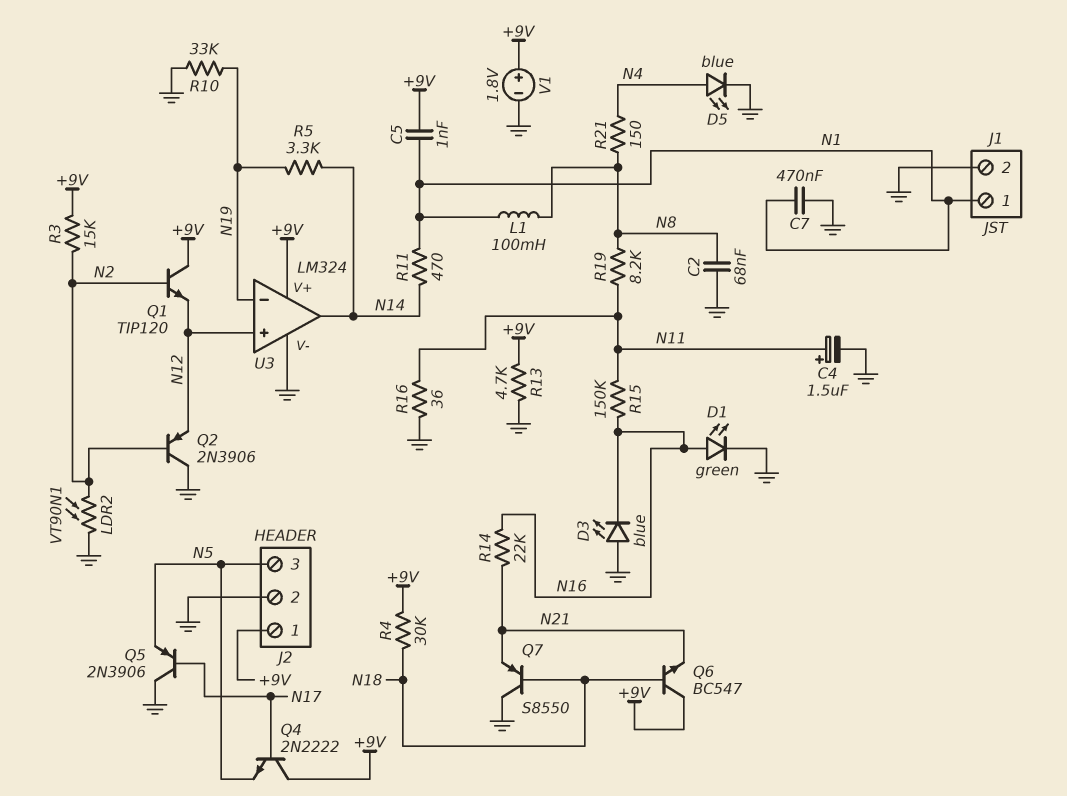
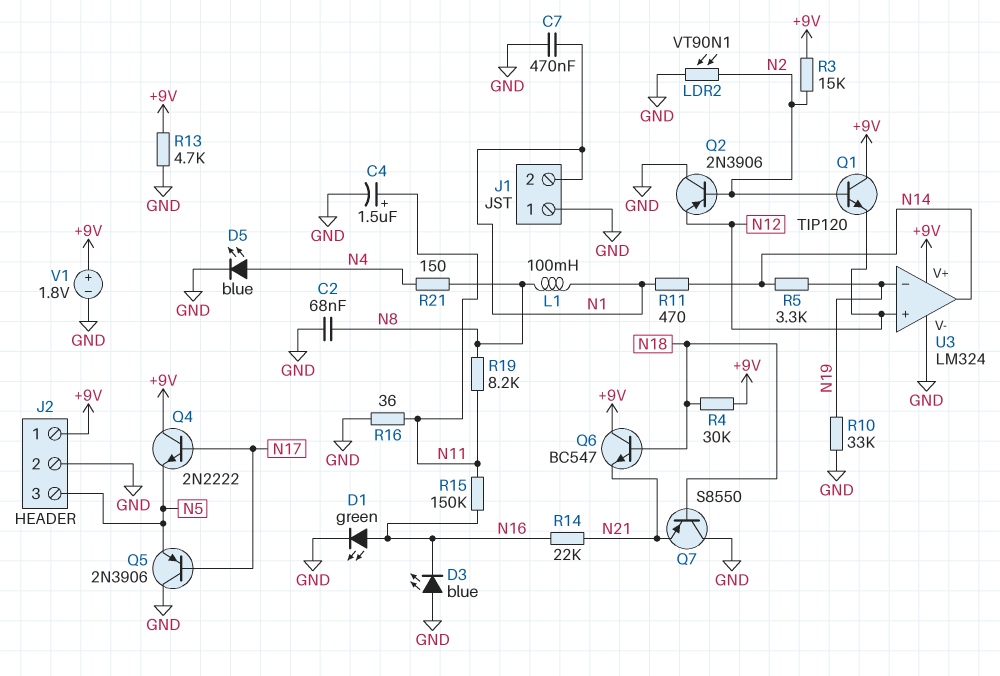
C5: 1nF (+9V, N1) -> none
J1 pin 1: N1 -> GND
J1 pin 2: GND -> N1

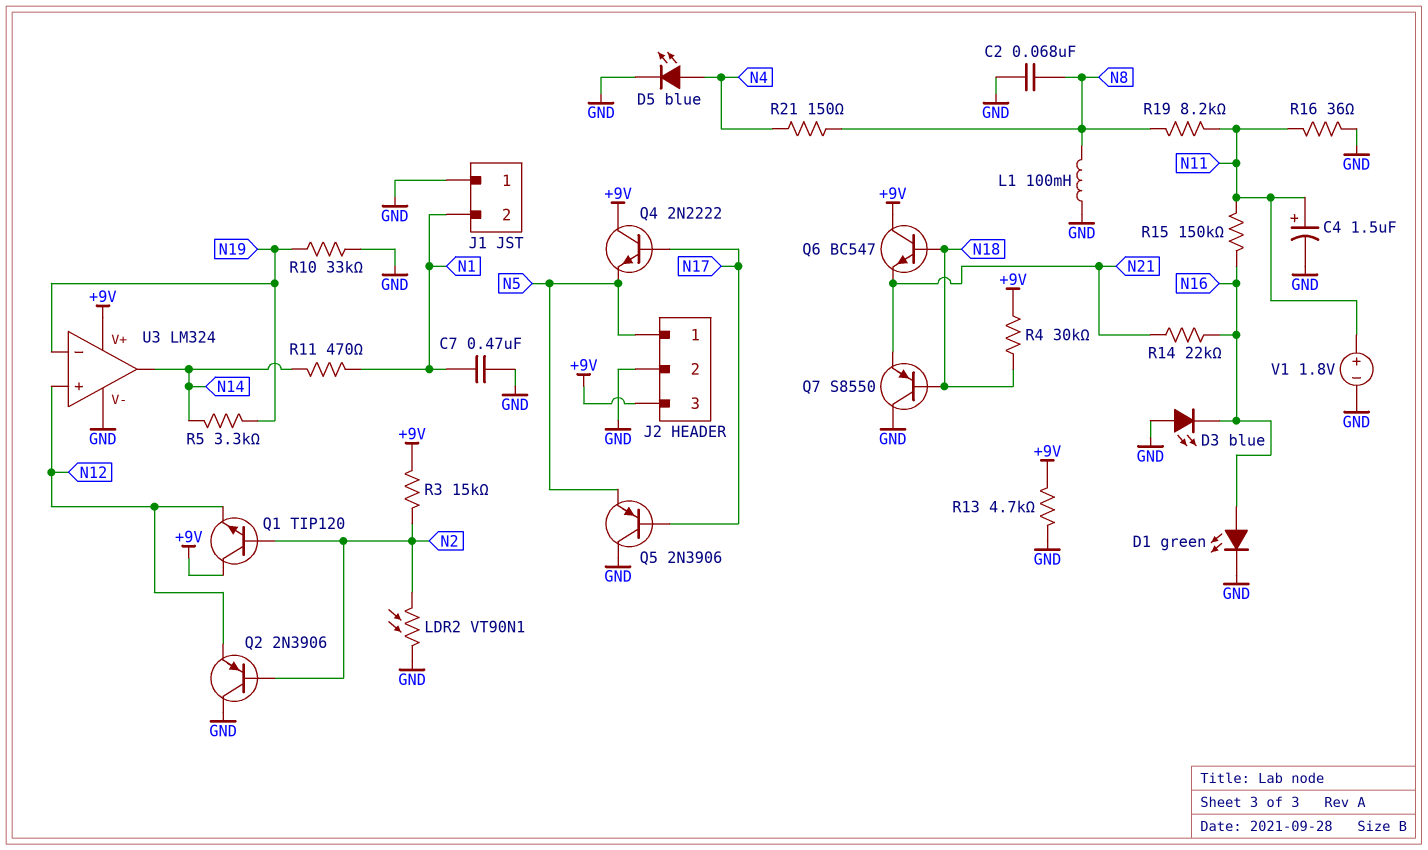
J2 pin 1: +9V -> N5
J2 pin 3: N5 -> +9V
L1: 100mH (N1, N8) -> 100mH (GND, N8)
V1: 1.8V (plus +9V, minus GND) -> 1.8V (plus N11, minus GND)

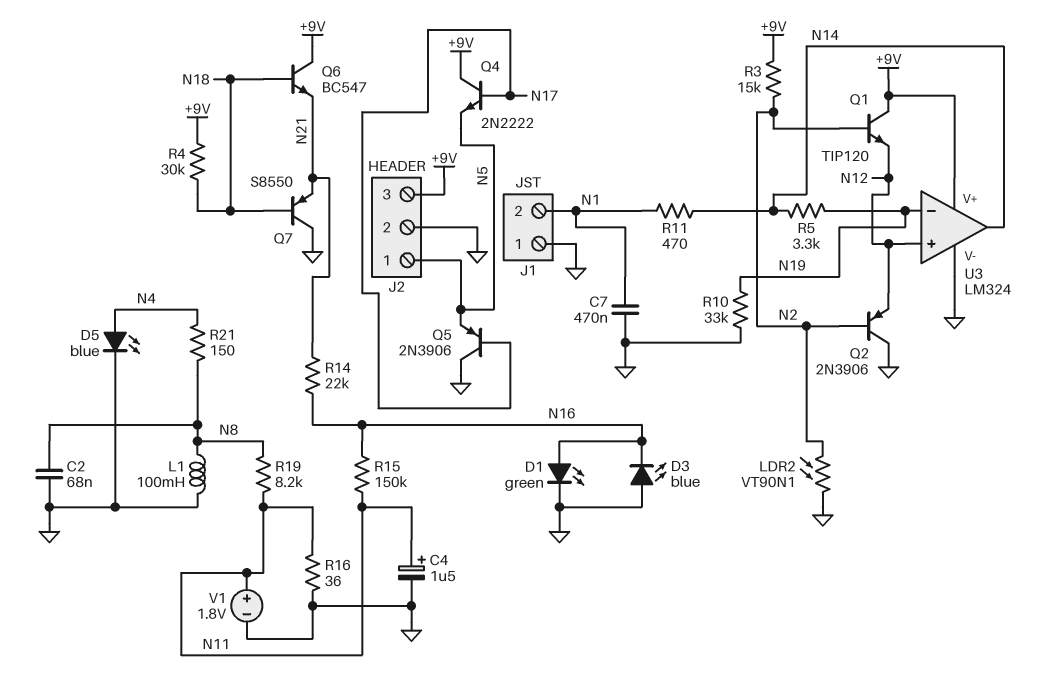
R13: 4.7k (+9V, GND) -> none

